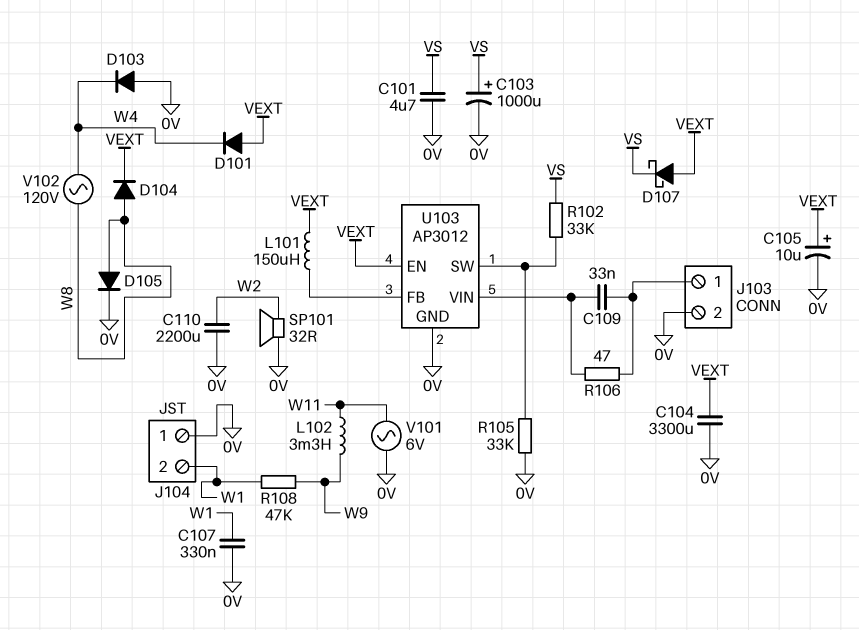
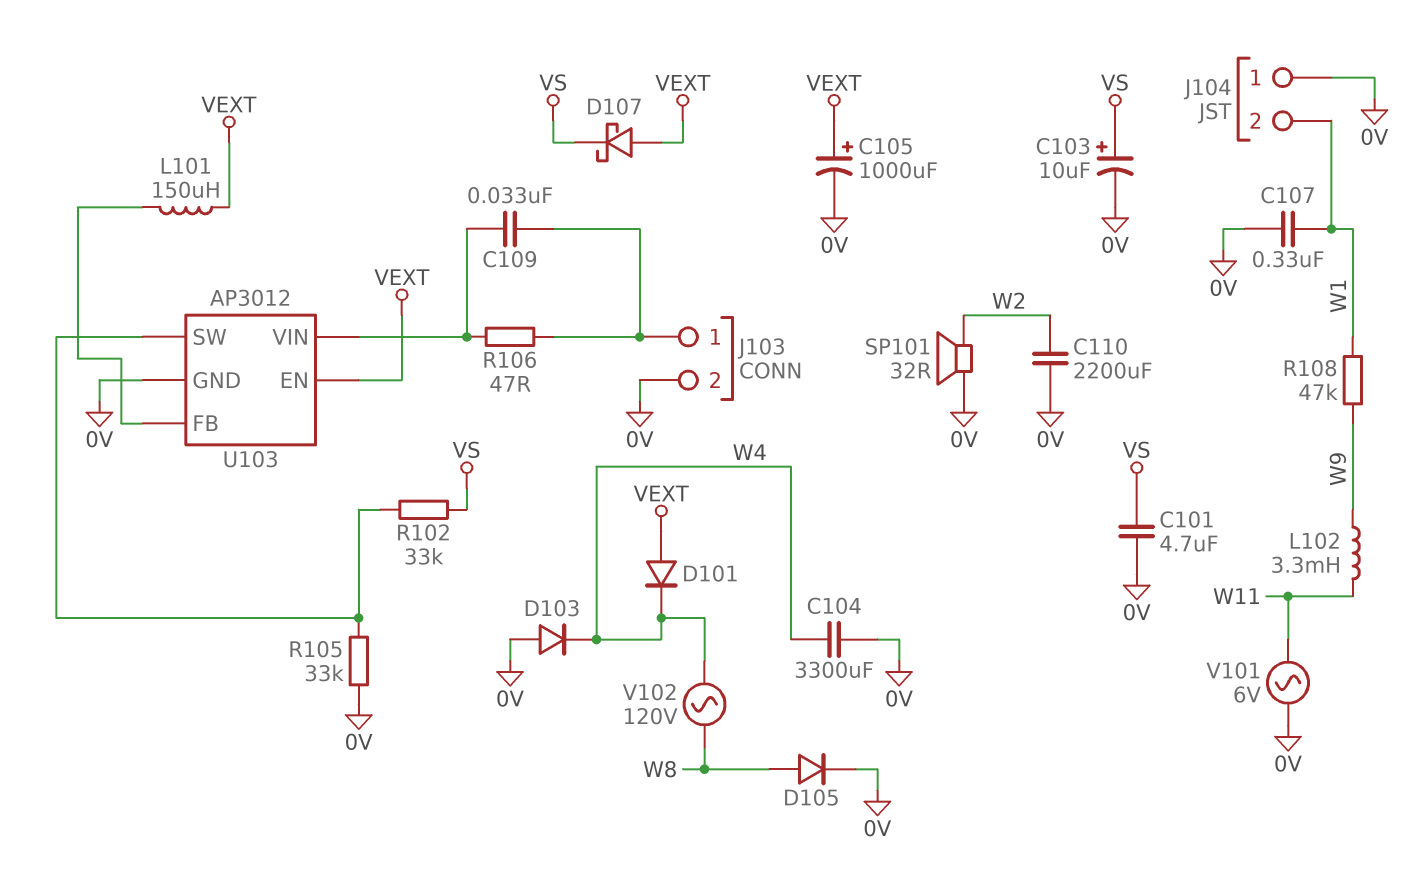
C103: 1000uF (plus VS, minus 0V) -> 10uF (plus VS, minus 0V)
C104: 3300uF (0V, VEXT) -> 3300uF (0V, W4)
C105: 10uF (plus VEXT, minus 0V) -> 1000uF (plus VEXT, minus 0V)
D104: diode (A W8, K VEXT) -> none

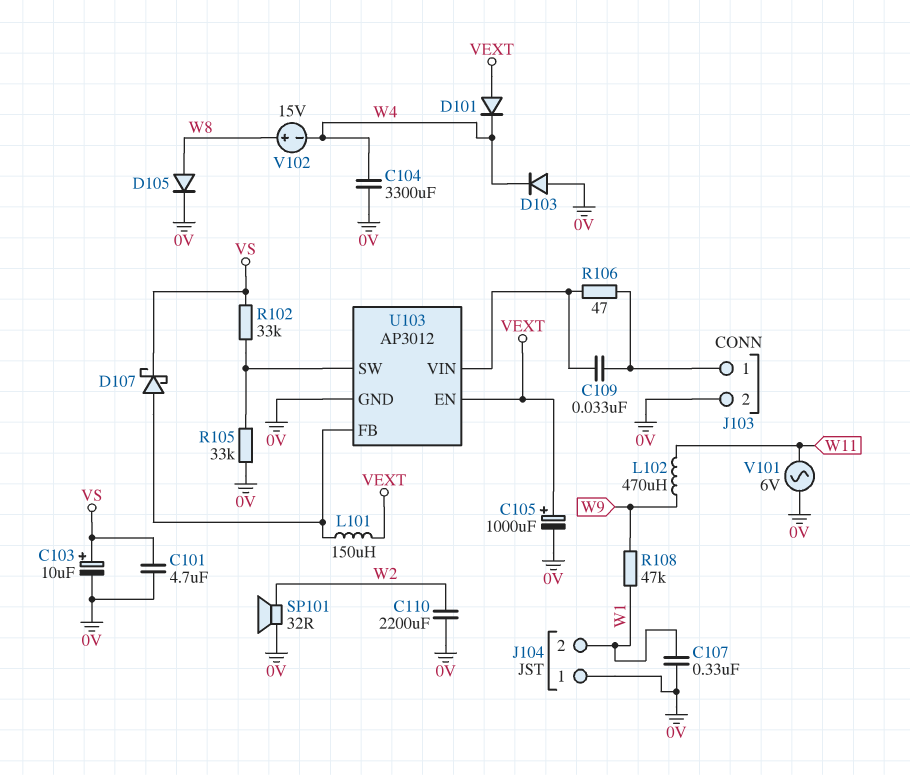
D107: schottky (A VEXT, K VS) -> schottky (A U103/FB, K VS)
L102: 3.3mH (W9, W11) -> 470uH (W9, W11)
V102: AC 120V (W4, W8) -> 15V (plus W8, minus W4)

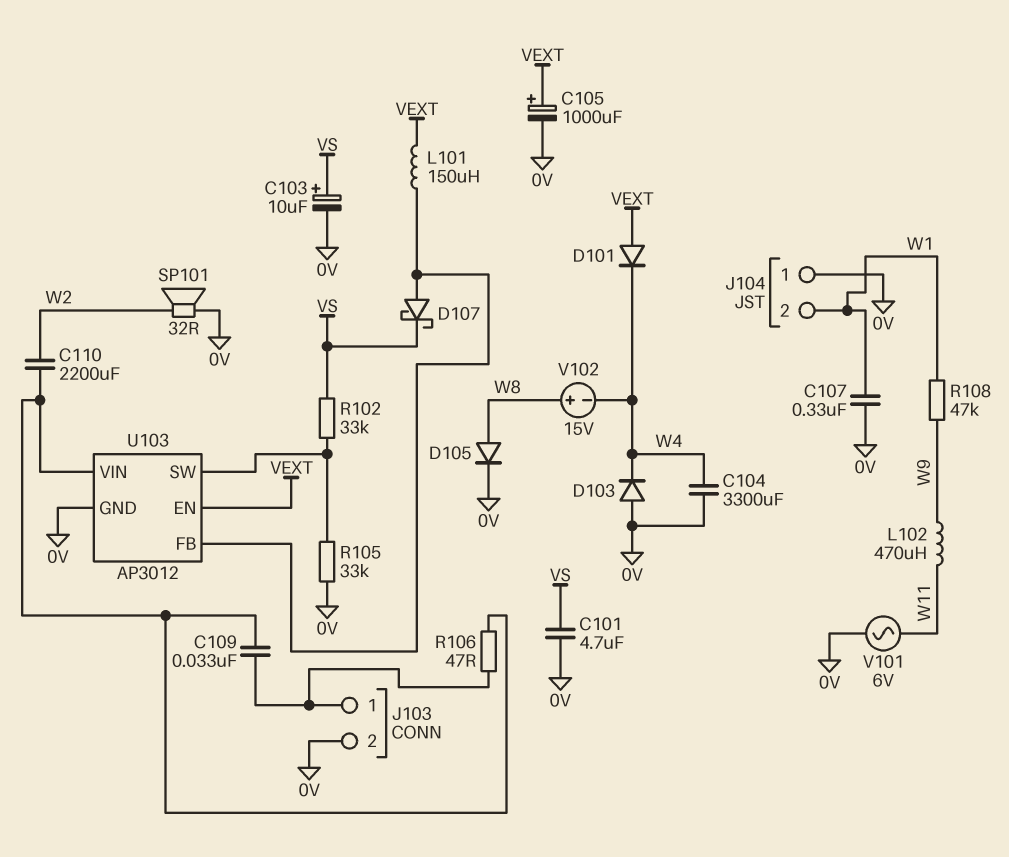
C110: 2200uF (0V, W2) -> 2200uF (U103/VIN, W2)

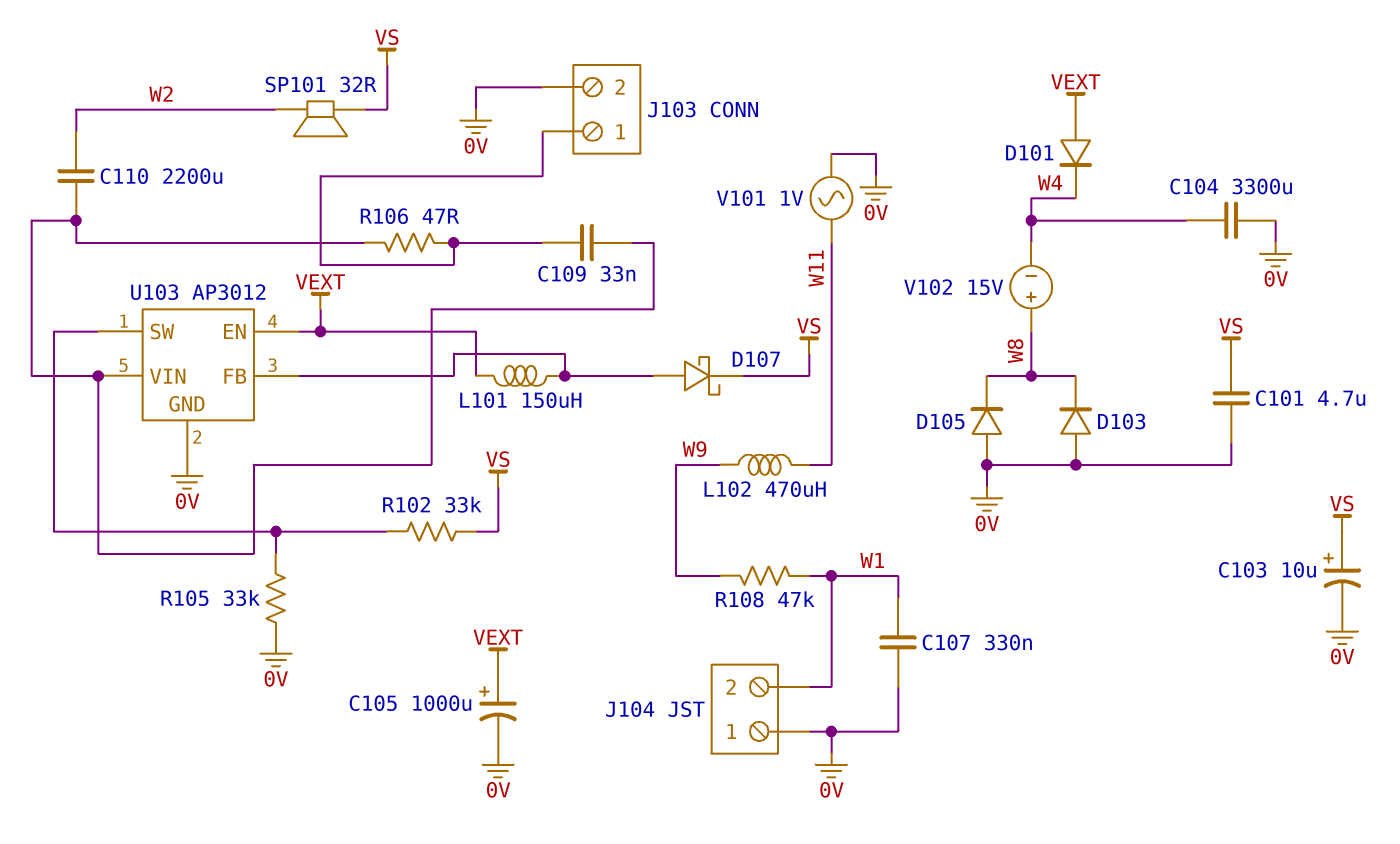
D103: diode (A 0V, K W4) -> diode (A 0V, K W8)
D105: diode (A W8, K 0V) -> diode (A 0V, K W8)
SP101: speaker 32R (0V, W2) -> speaker 32R (VS, W2)
V101: AC 6V (0V, W11) -> AC 1V (0V, W11)

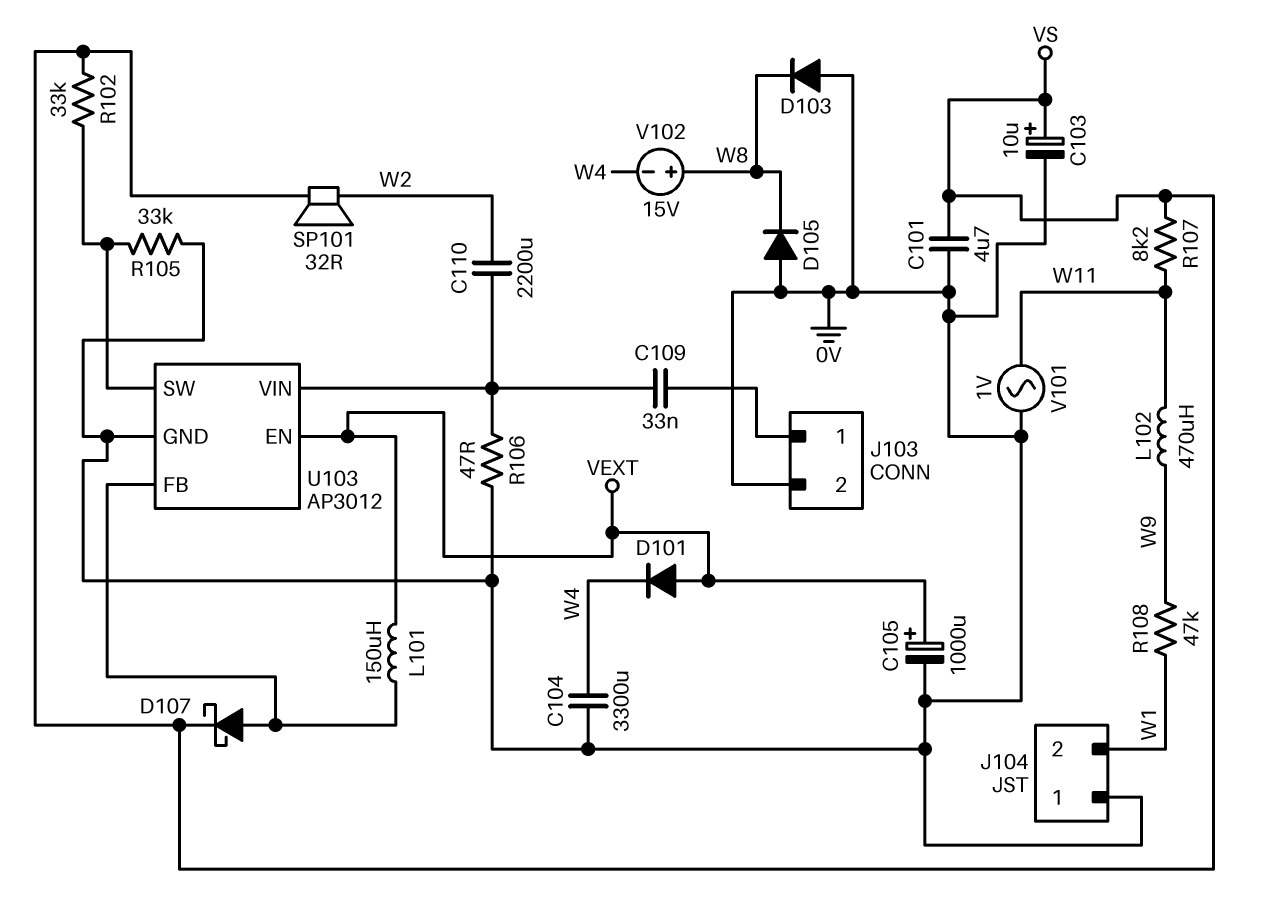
C107: 330nF (0V, W1) -> none
R106: 47 (J103/1, U103/VIN) -> 47 (0V, U103/VIN)
R107: none -> 8.2k (VS, W11)

